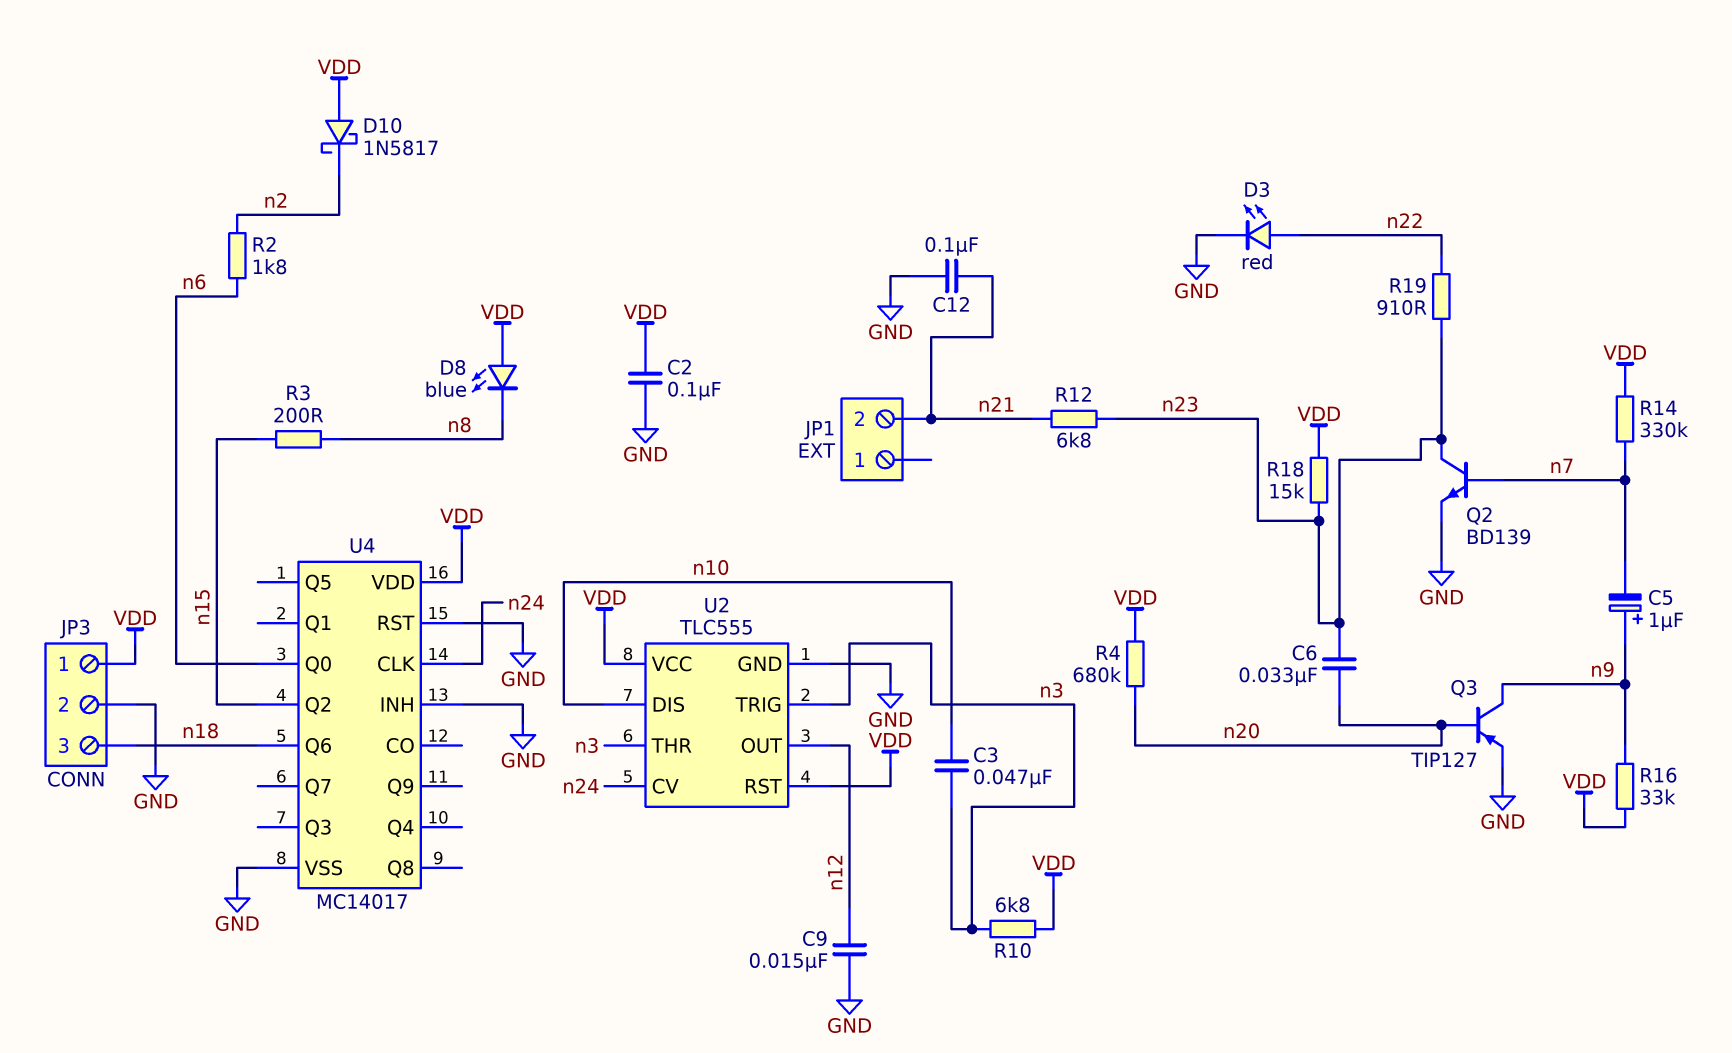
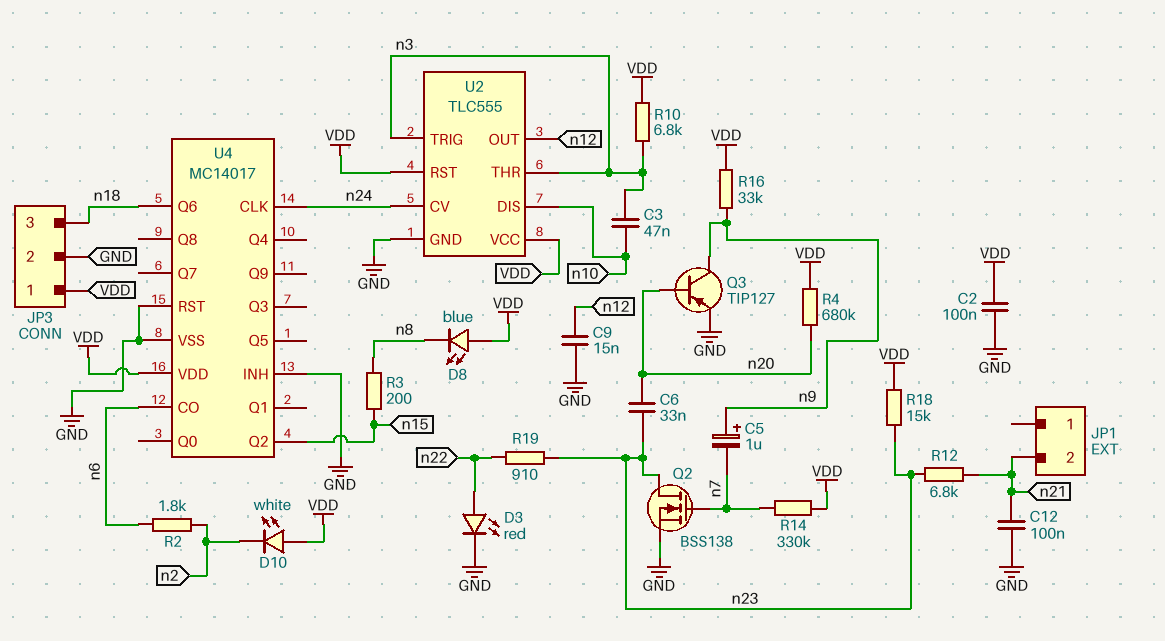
D10: schottky 1N5817 (A VDD, K n2) -> LED white (A VDD, K n2)
Q2: NPN BD139 (B n7, C n23, E GND) -> NMOS BSS138 (G n7, D n23, S GND)
U4 pin CO: none -> n6
U4 pin Q0: n6 -> none

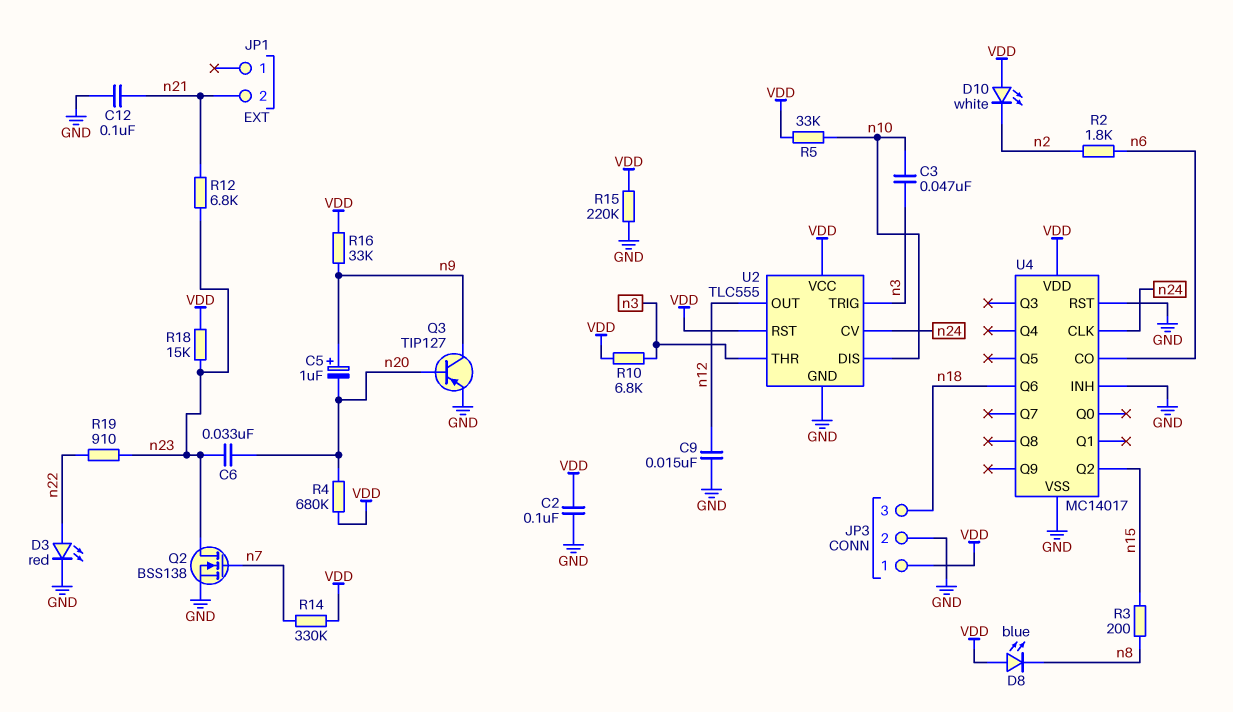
C5: 1uF (plus n9, minus n7) -> 1uF (plus n9, minus n20)
R5: none -> 33k (VDD, n10)
R15: none -> 220k (GND, VDD)

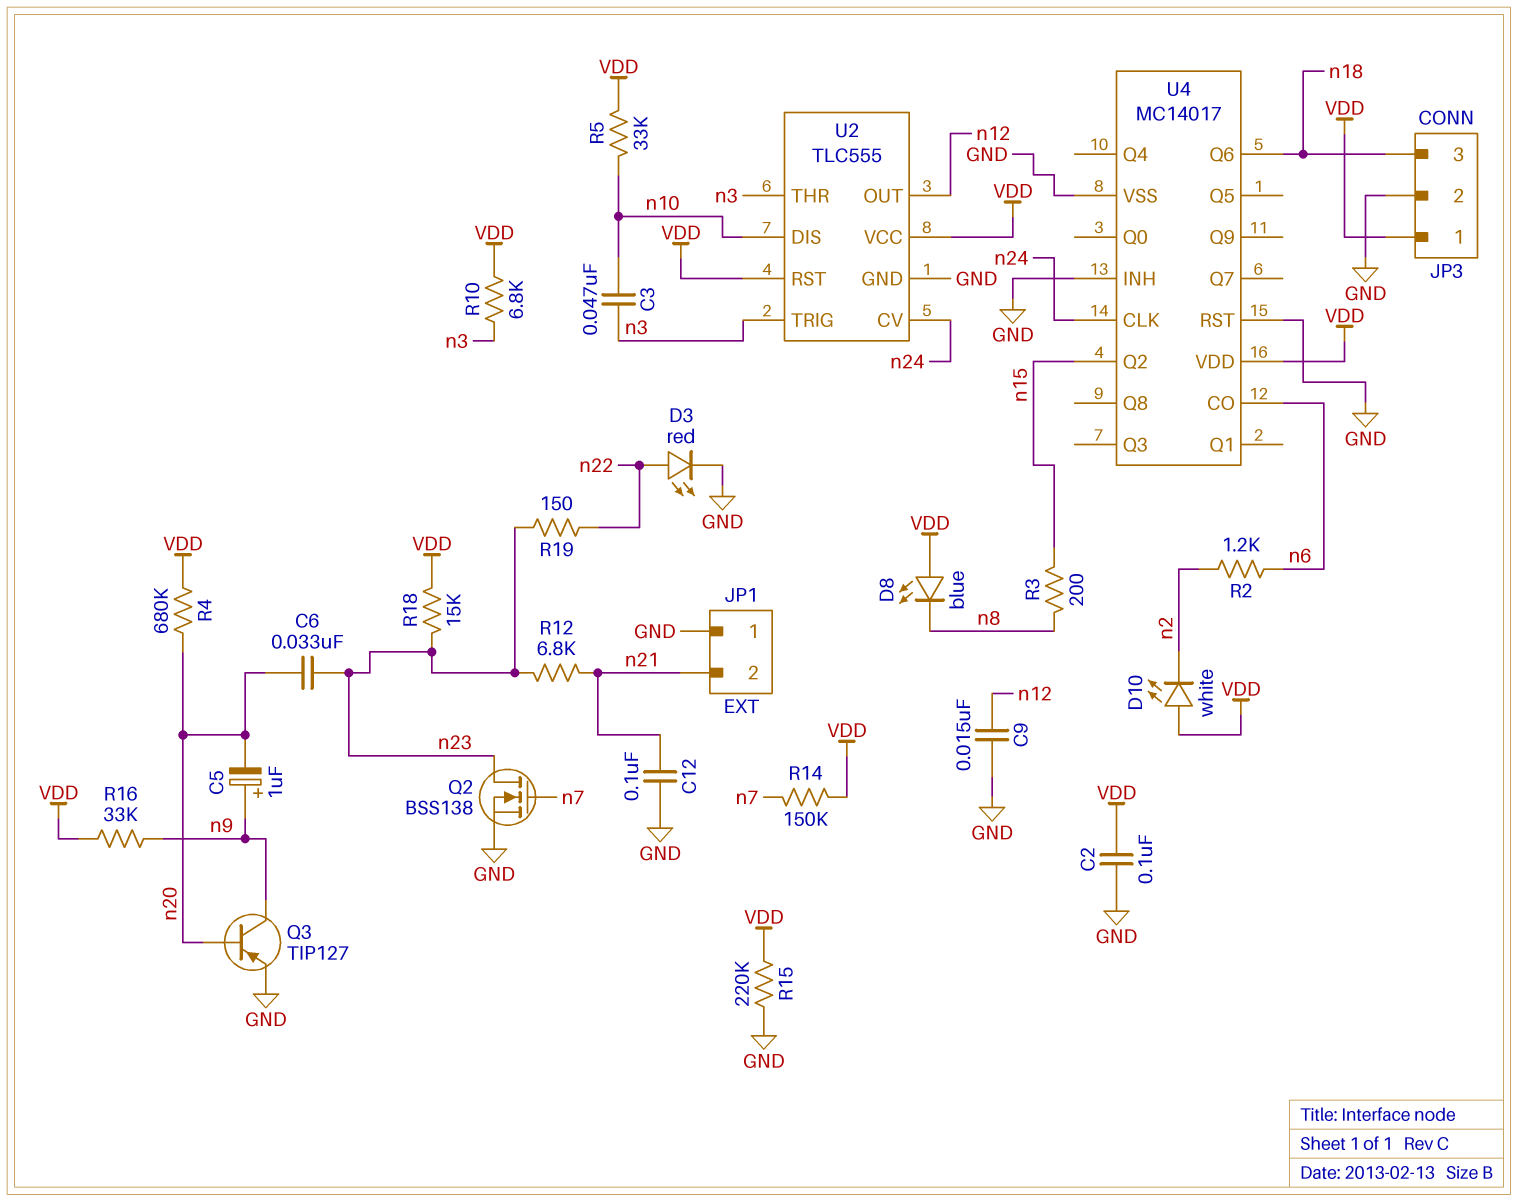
JP1 pin 1: none -> GND
R2: 1.8k (n2, n6) -> 1.2k (n2, n6)
R14: 330k (VDD, n7) -> 150k (VDD, n7)
R19: 910 (n22, n23) -> 150 (n22, n23)

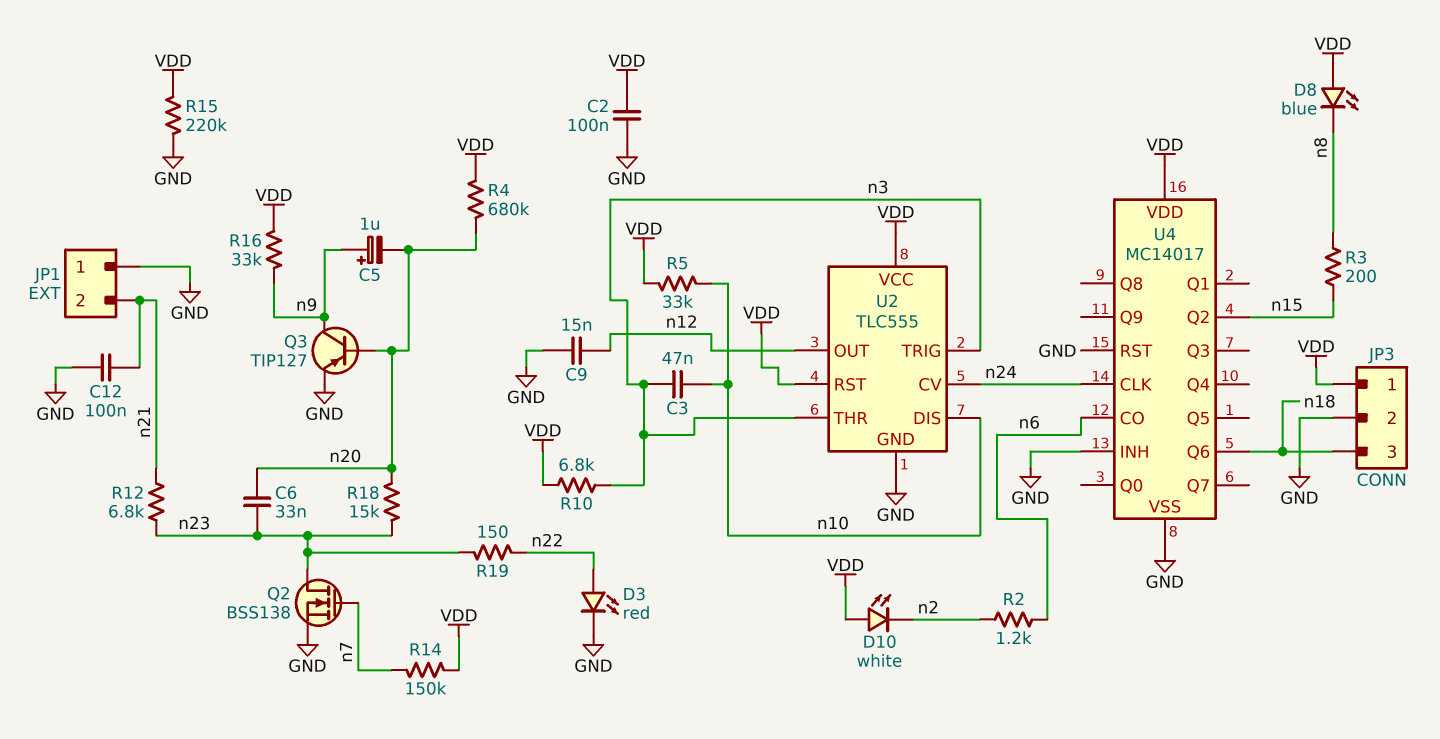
R18: 15k (VDD, n23) -> 15k (n20, n23)

